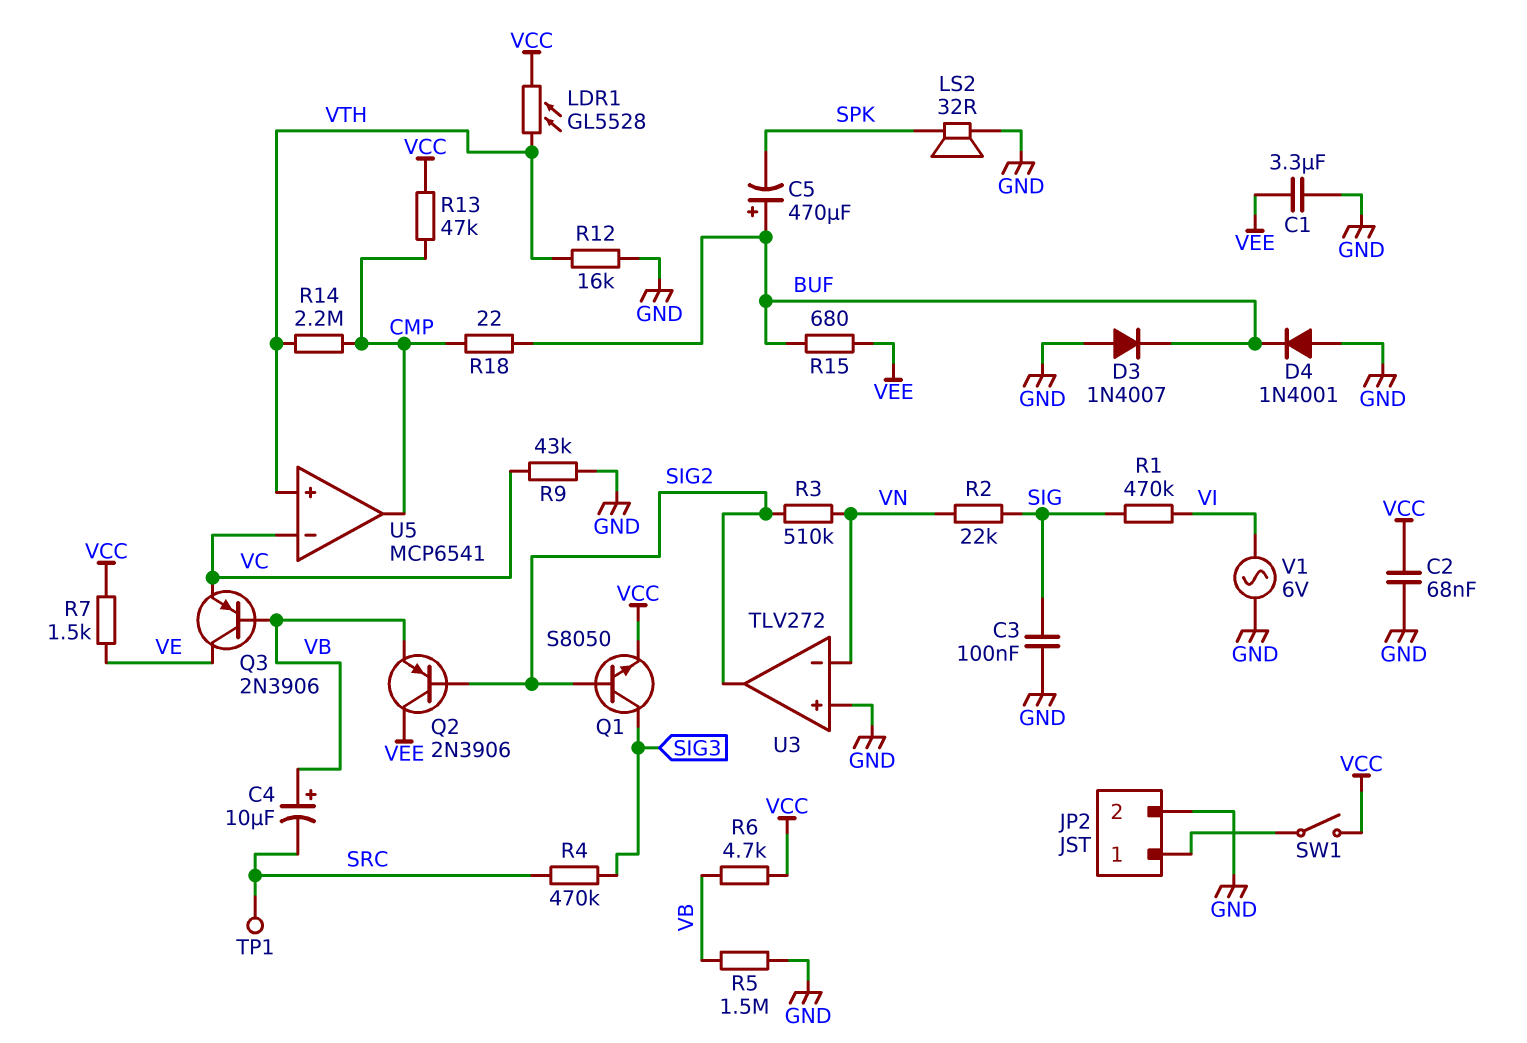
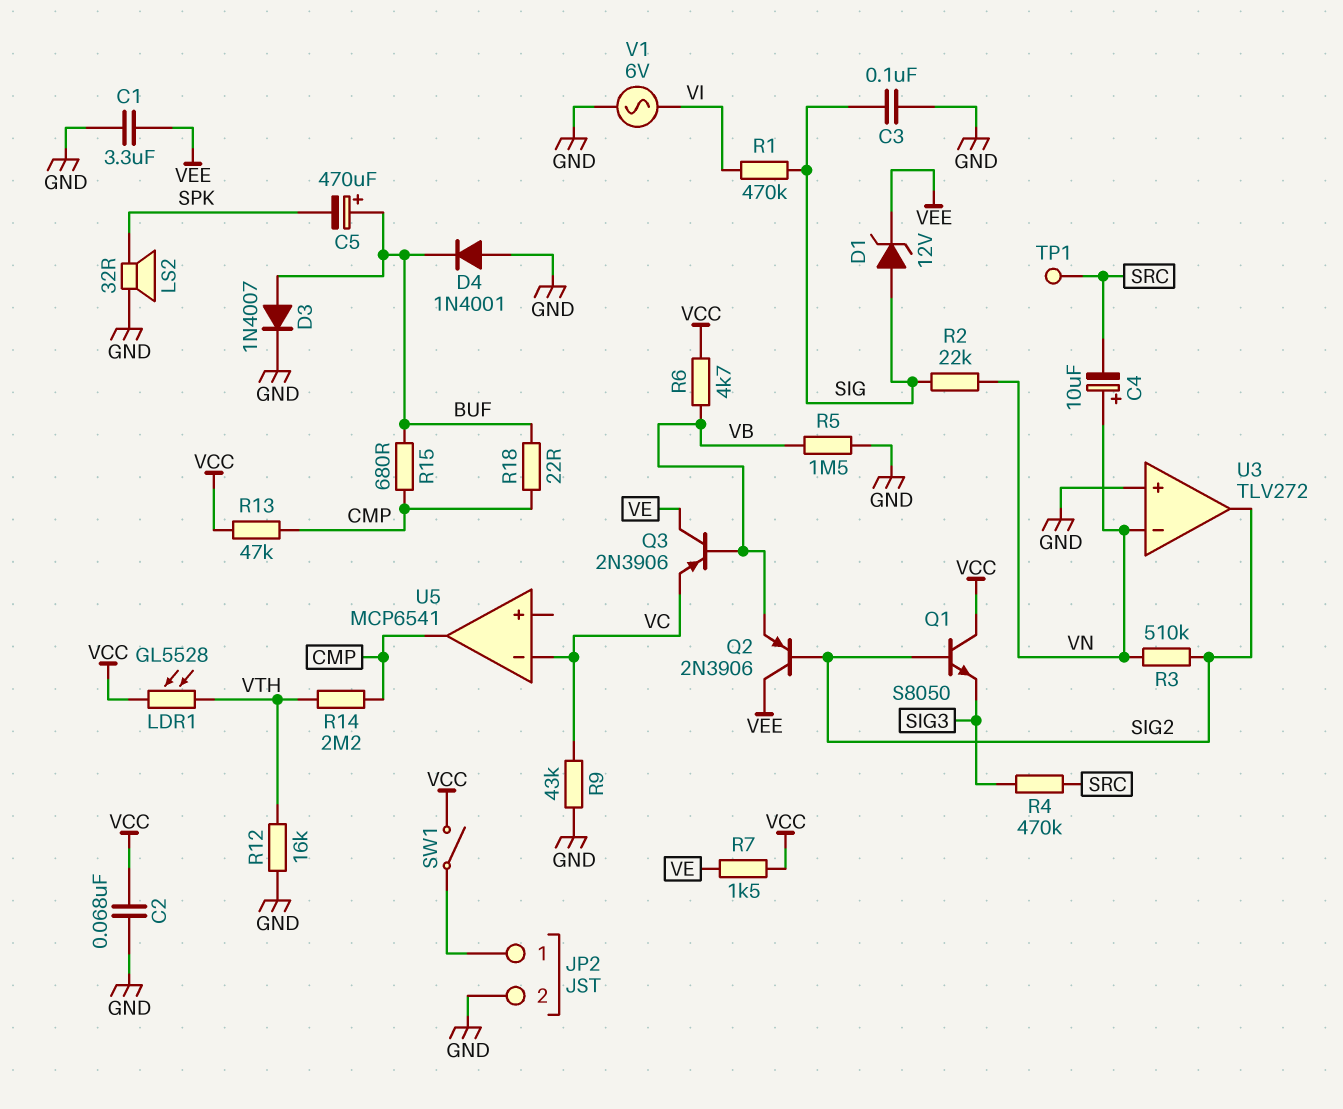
C4: 10uF (plus VB, minus SRC) -> 10uF (plus VN, minus SRC)
D1: none -> zener 12V (A SIG, K VEE)
D3: diode 1N4007 (A GND, K BUF) -> diode 1N4007 (A BUF, K GND)
Q1: NPN S8050 (B SIG2, C SIG3, E VCC) -> NPN S8050 (B SIG2, C VCC, E SIG3)
R15: 680 (BUF, VEE) -> 680 (BUF, CMP)
U5 pin in+: VTH -> none

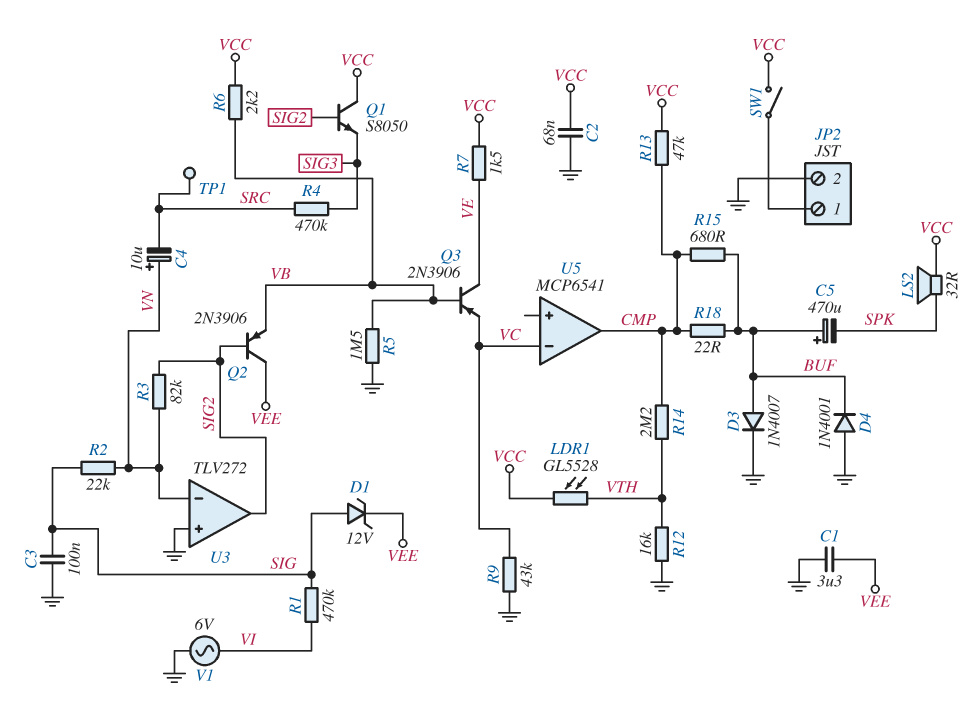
LS2: speaker 32R (GND, SPK) -> speaker 32R (SPK, VCC)
R3: 510k (SIG2, VN) -> 82k (SIG2, VN)
R6: 4.7k (VB, VCC) -> 2.2k (VB, VCC)

